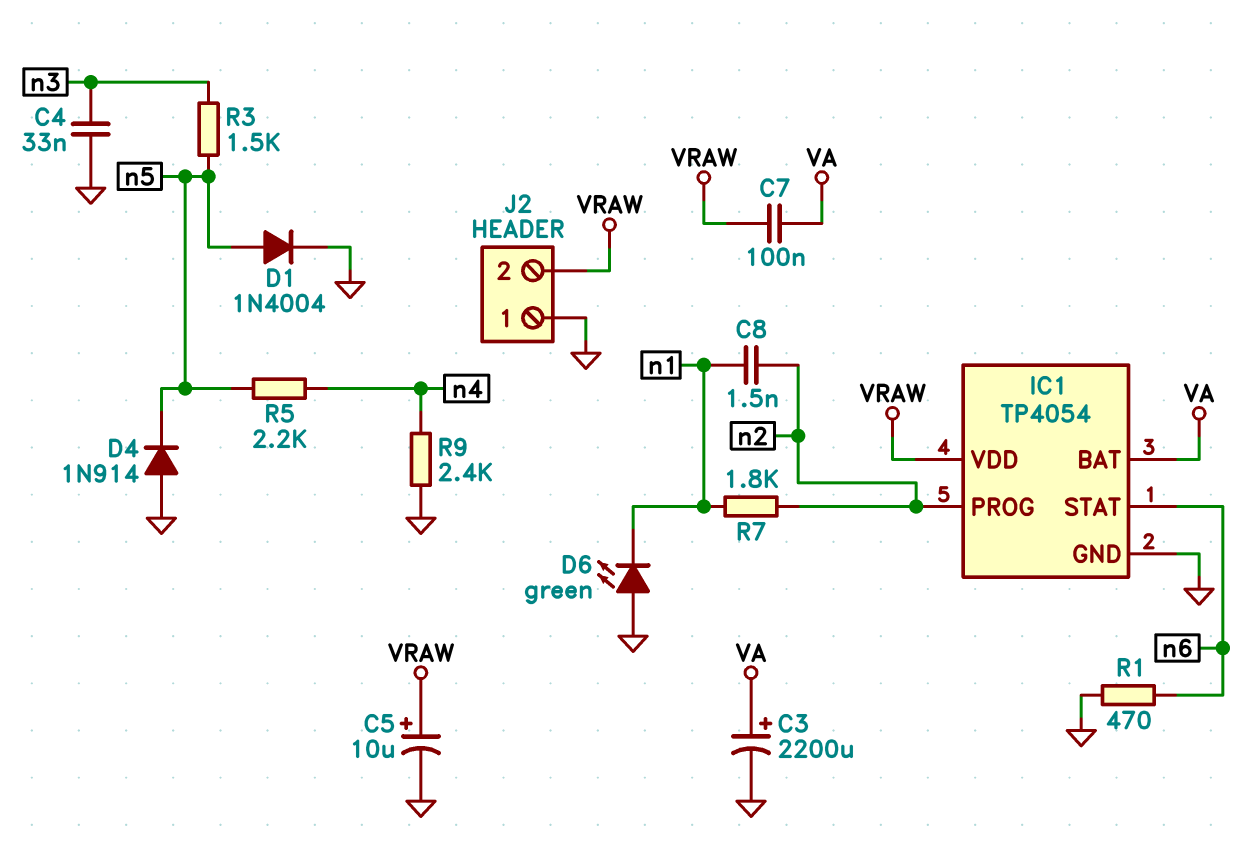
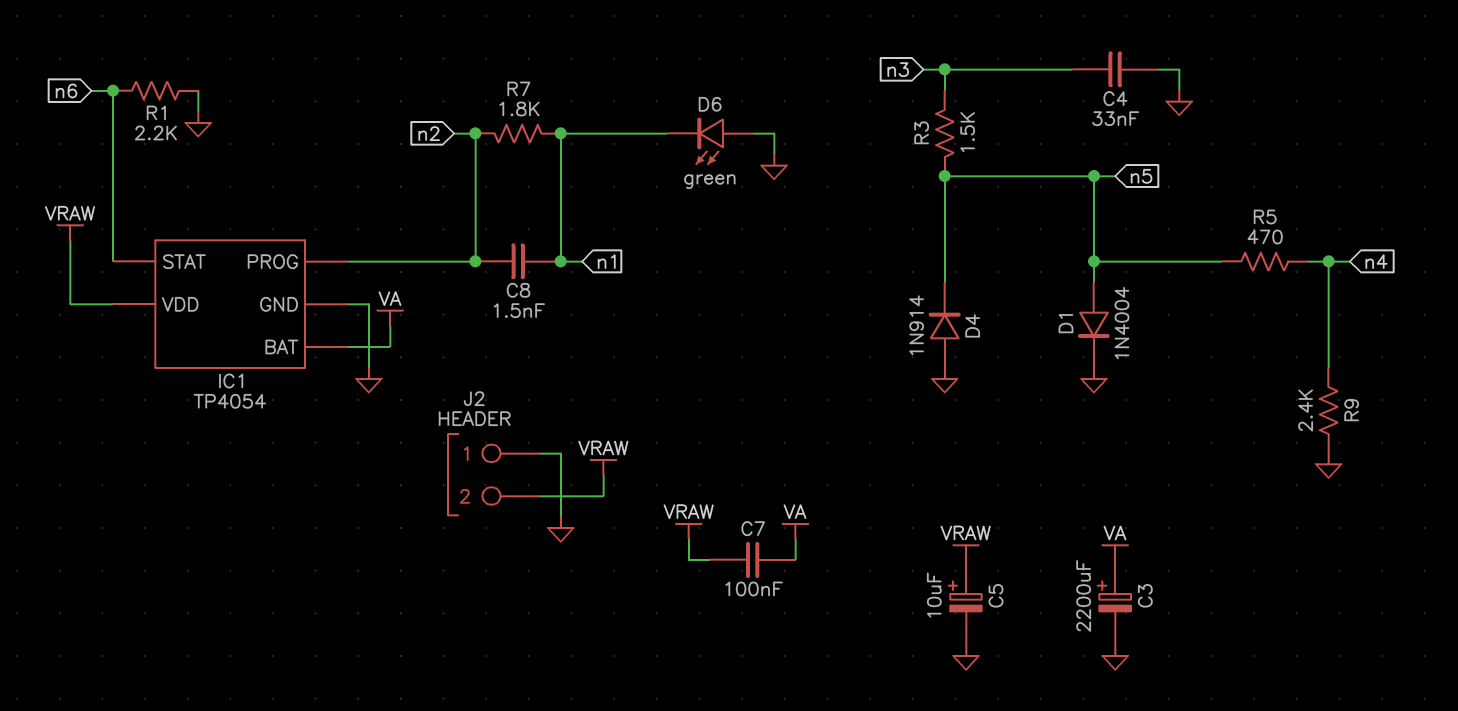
R1: 470 (GND, n6) -> 2.2k (GND, n6)
R5: 2.2k (n4, n5) -> 470 (n4, n5)

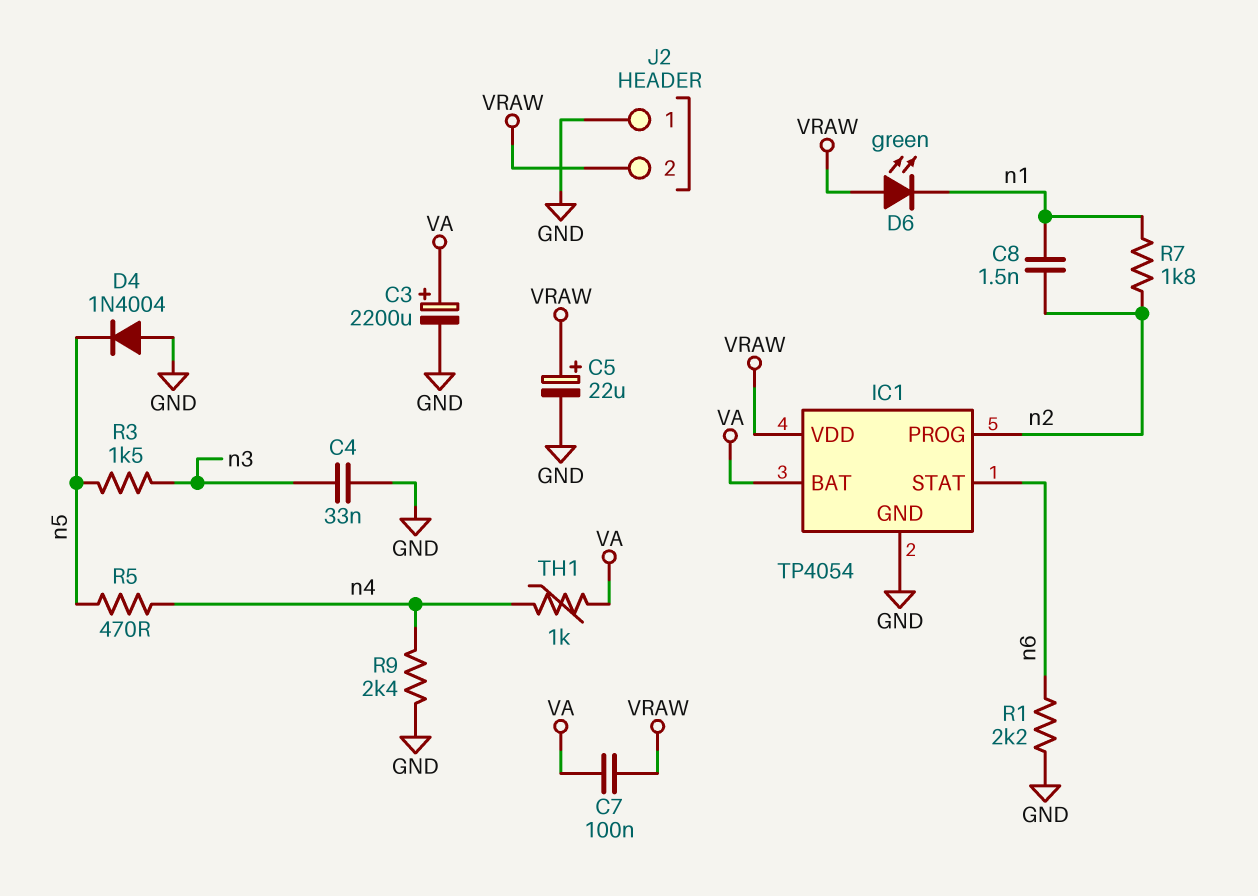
C5: 10uF (plus VRAW, minus GND) -> 22uF (plus VRAW, minus GND)
D1: diode 1N4004 (A n5, K GND) -> none
D4: diode 1N914 (A GND, K n5) -> diode 1N4004 (A GND, K n5)
D6: LED green (A GND, K n1) -> LED green (A VRAW, K n1)
TH1: none -> 1k (VA, n4)

